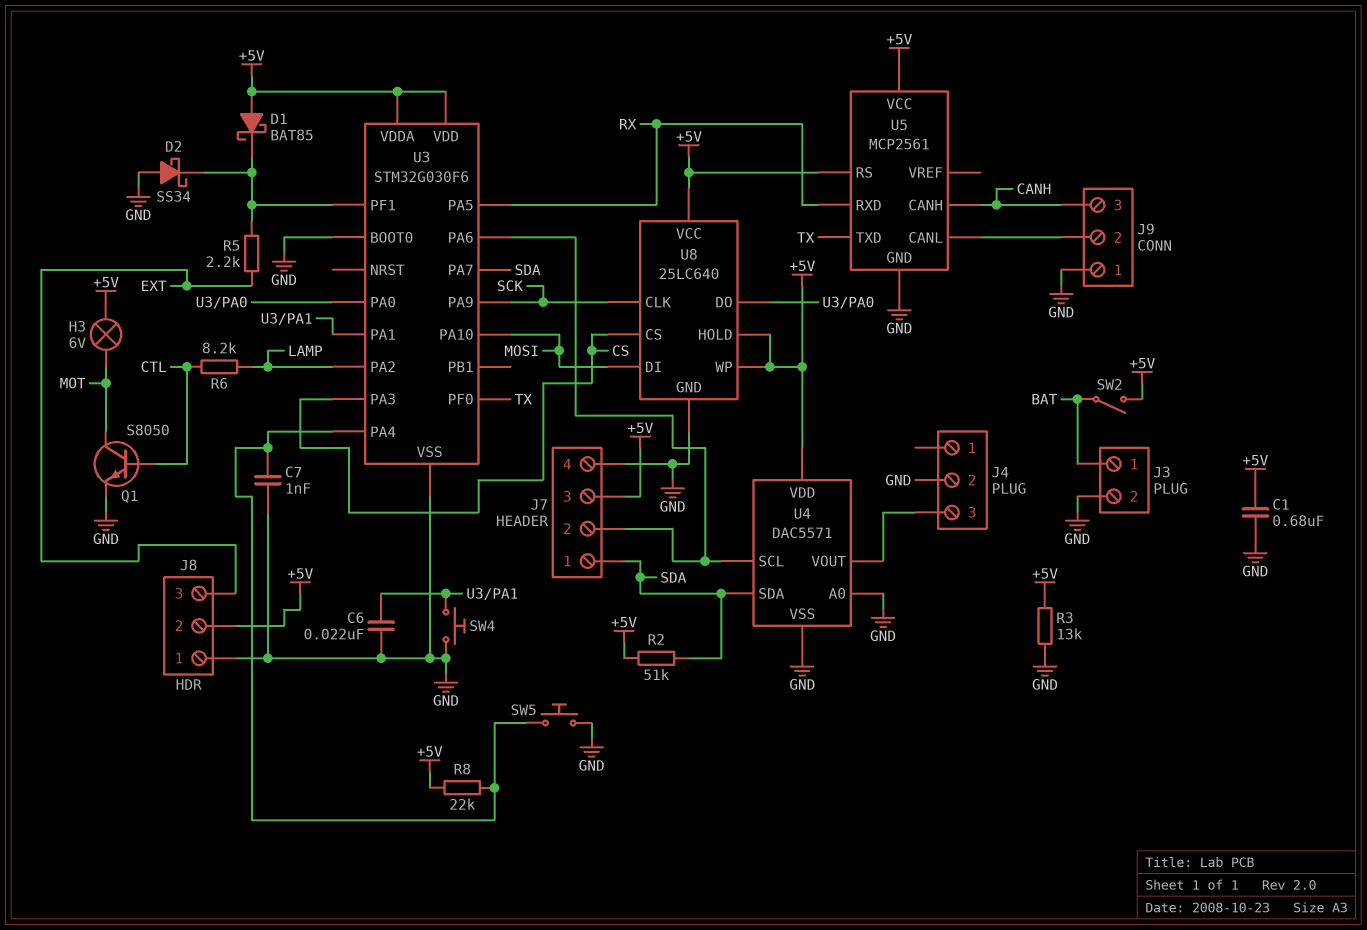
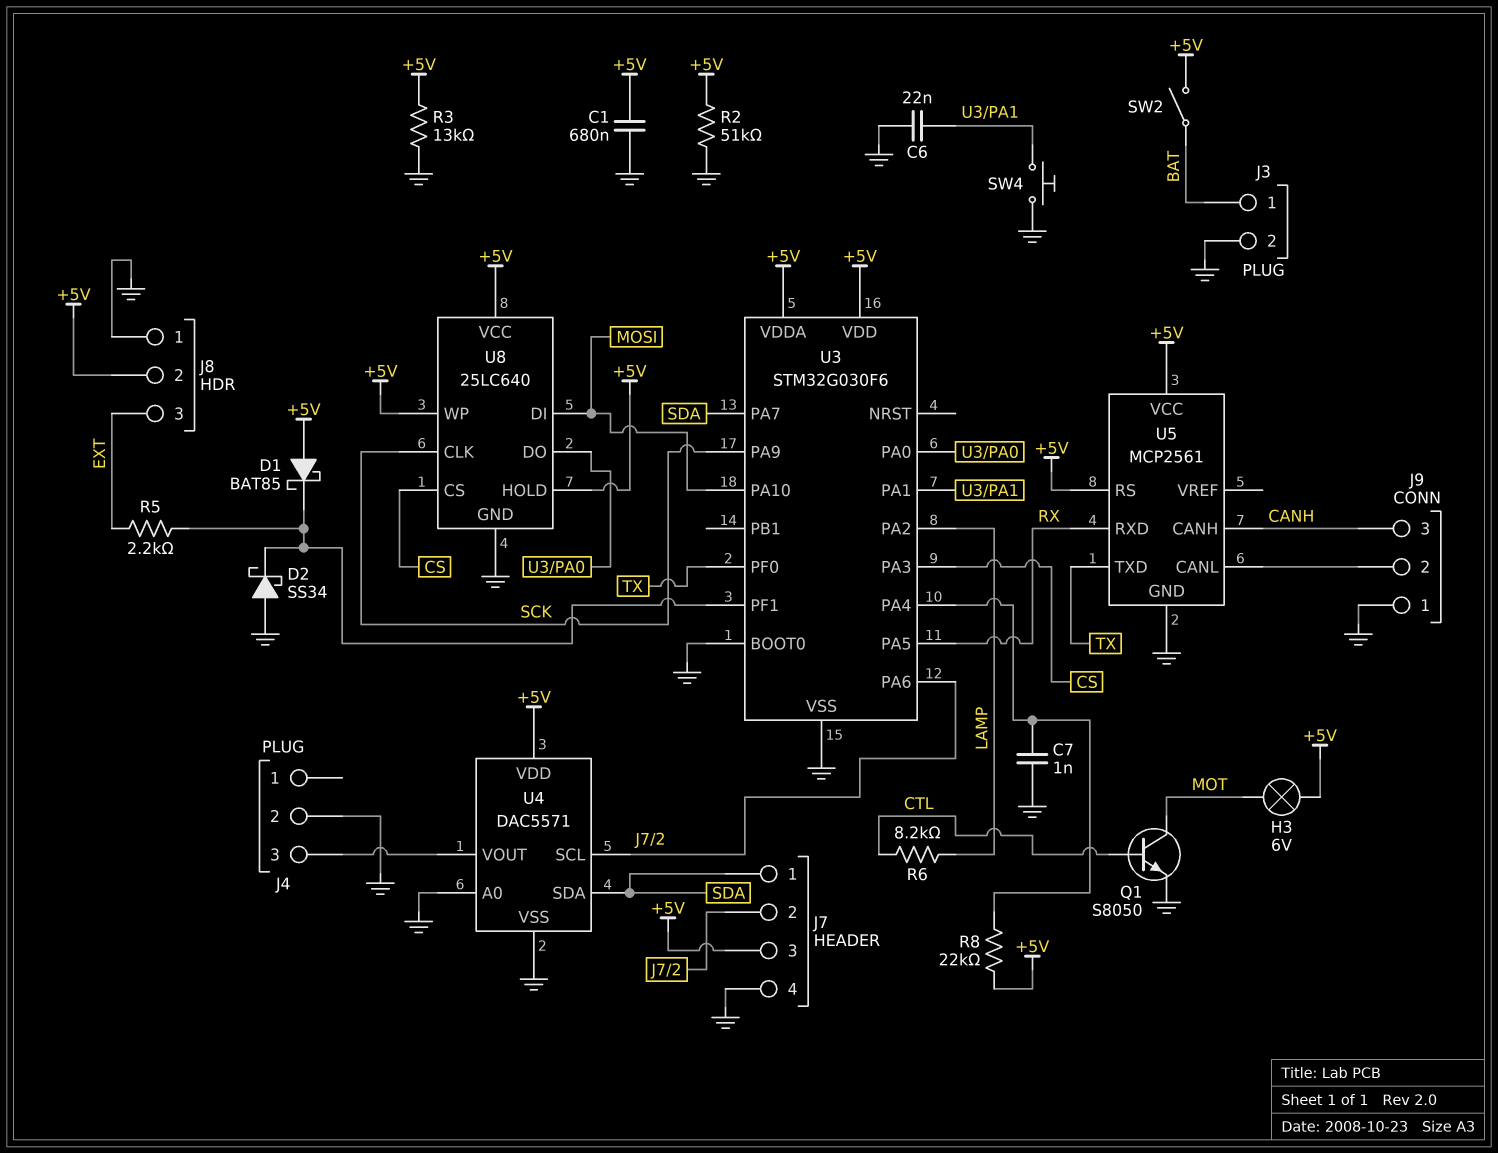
R2: 51k (+5V, SDA) -> 51k (+5V, GND)
SW5: button (GND, U3/PA4) -> none

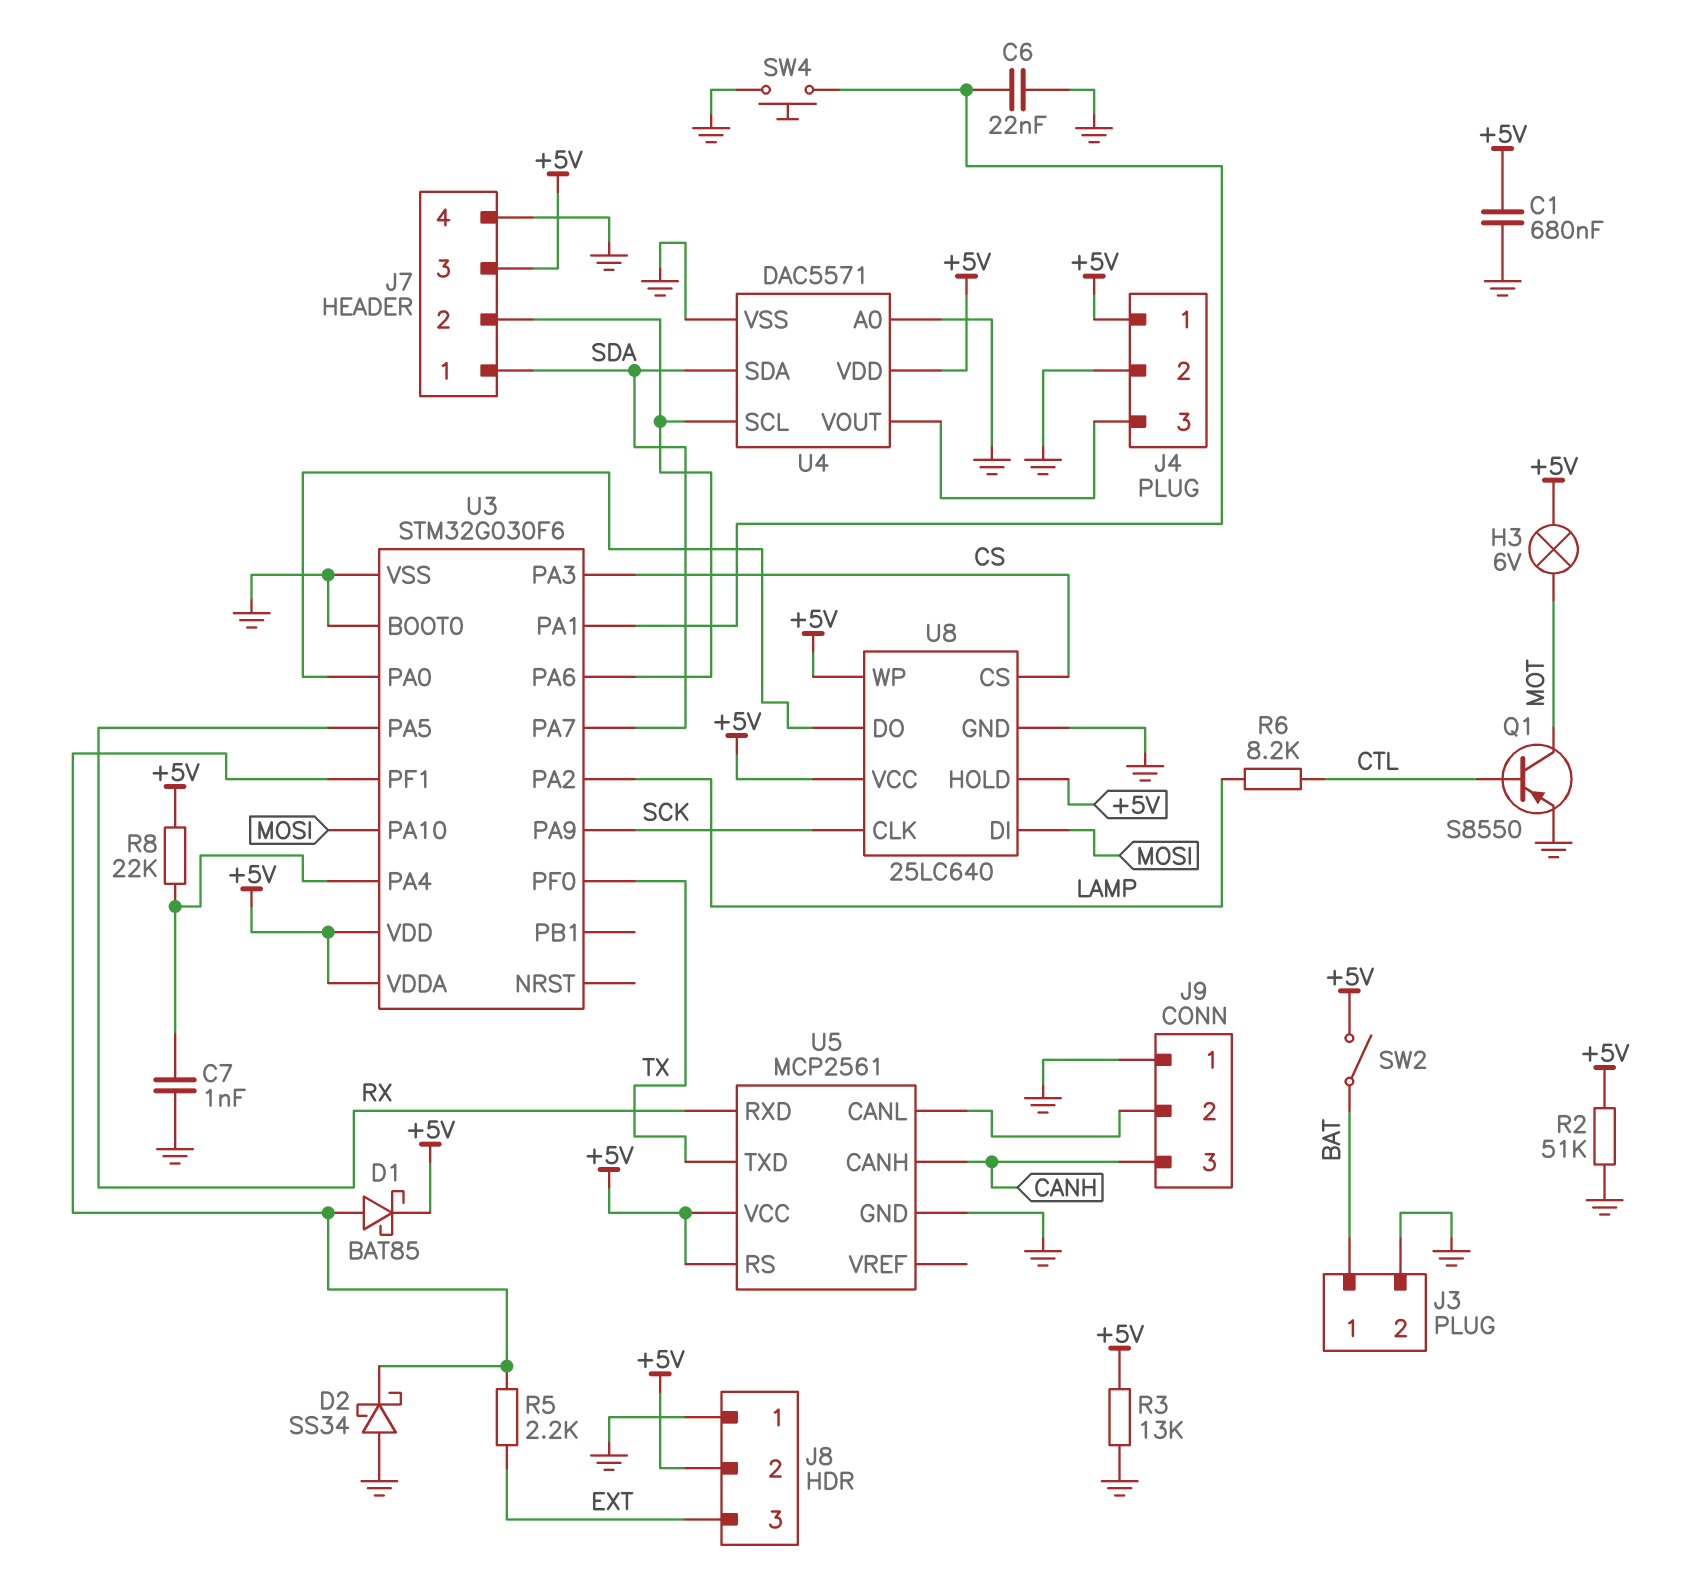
D1: schottky BAT85 (A +5V, K U3/PF1) -> schottky BAT85 (A U3/PF1, K +5V)
J4 pin 1: none -> +5V
Q1: NPN S8050 (B CTL, C MOT, E GND) -> PNP S8550 (B CTL, C MOT, E GND)

